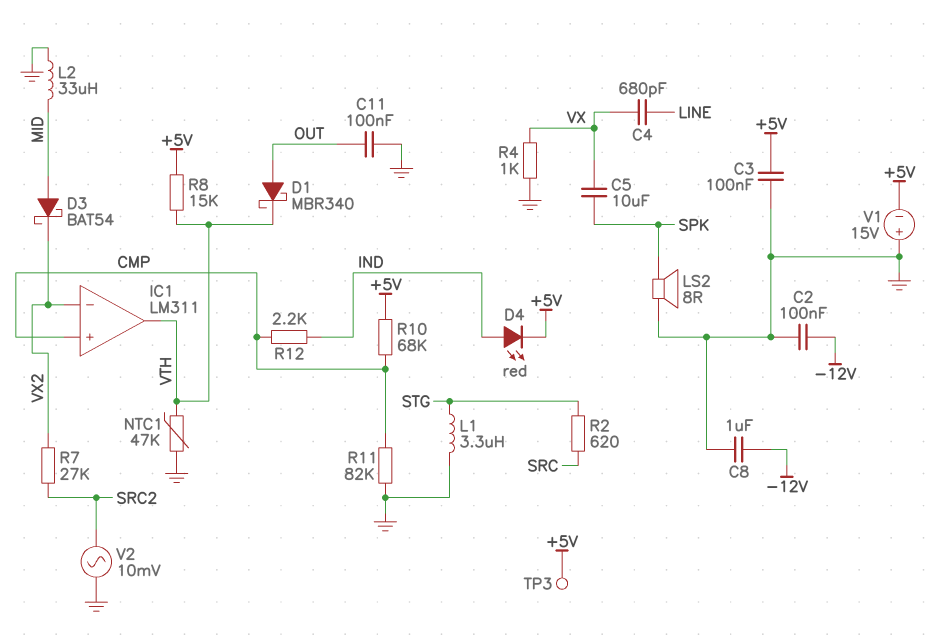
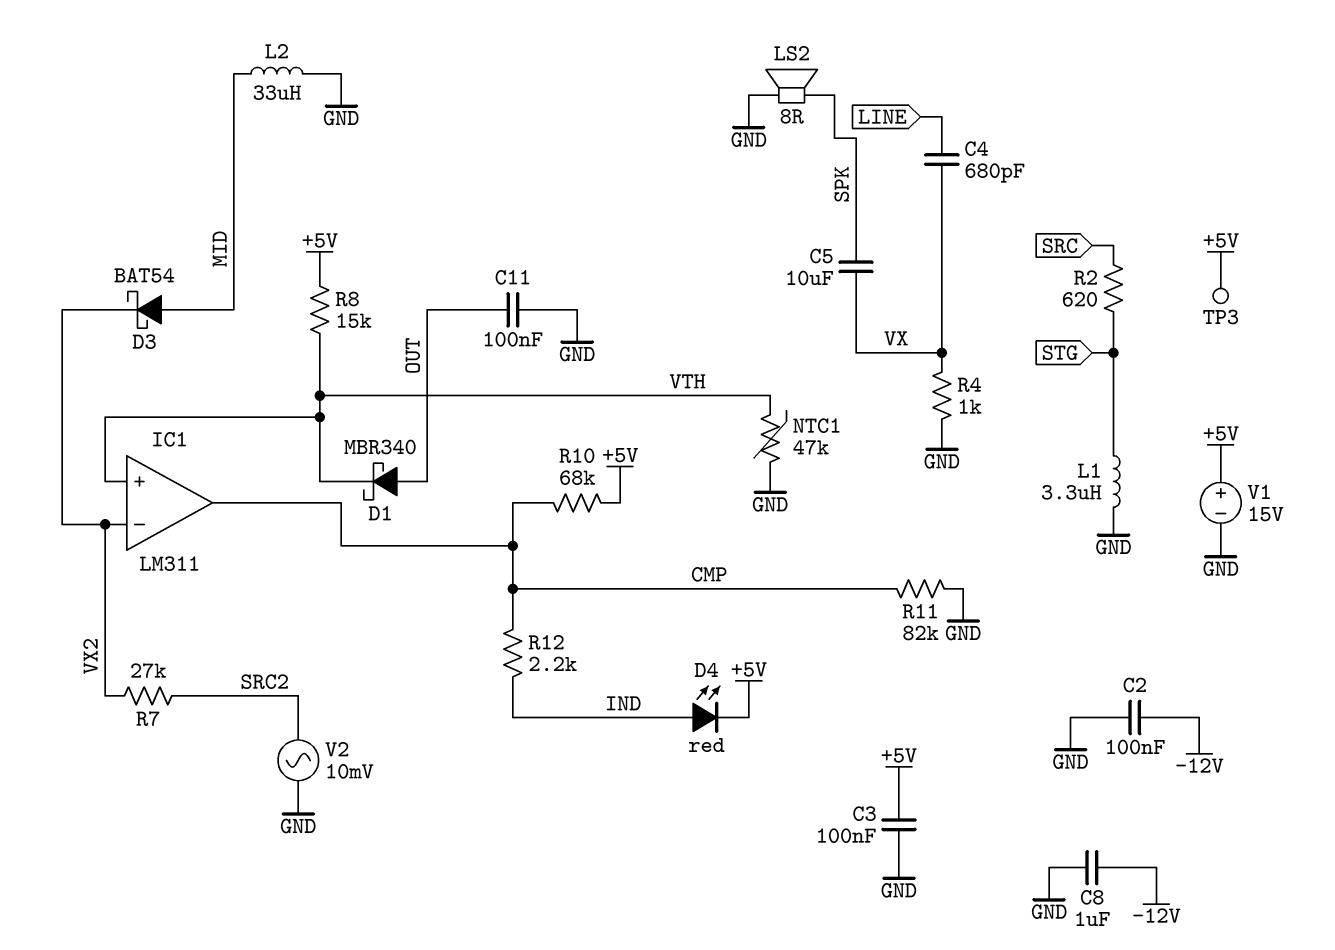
IC1 pin in+: CMP -> VTH
IC1 pin out: VTH -> CMP
V1: 15V (plus GND, minus +5V) -> 15V (plus +5V, minus GND)

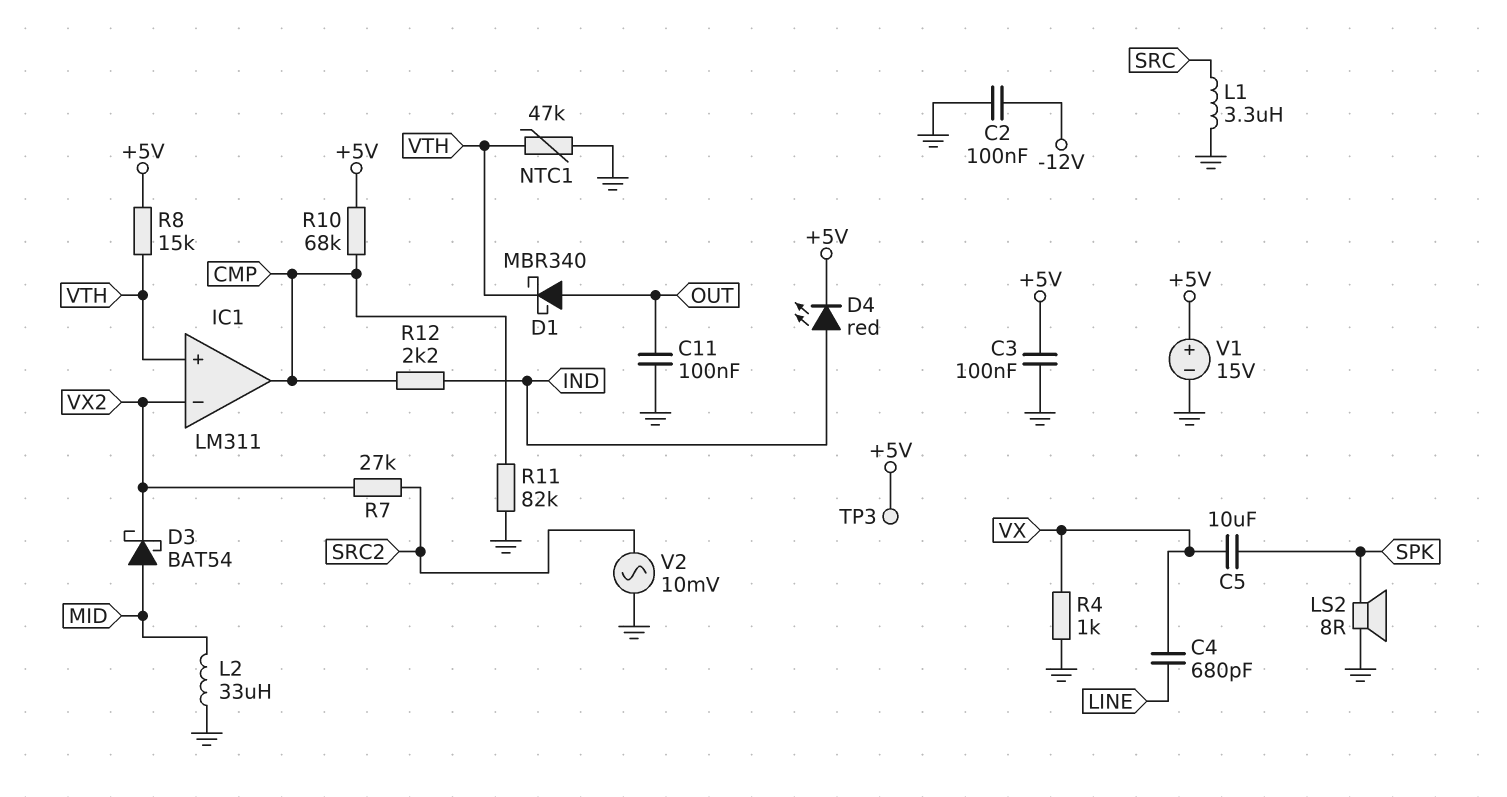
C8: 1uF (-12V, GND) -> none
L1: 3.3uH (GND, STG) -> 3.3uH (GND, SRC)
R2: 620 (SRC, STG) -> none

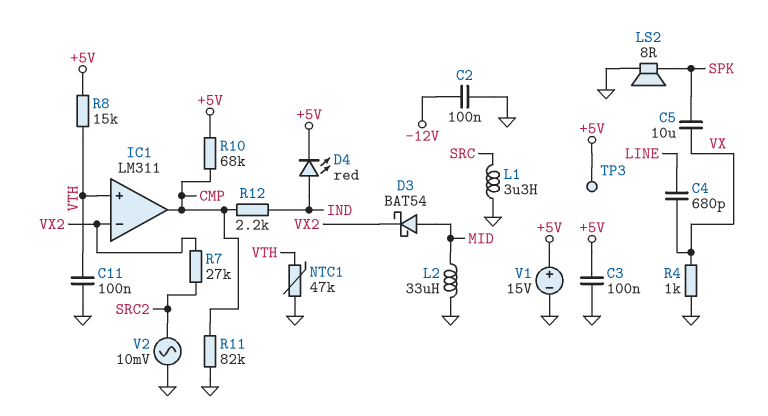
C11: 100nF (GND, OUT) -> 100nF (GND, VTH)
D1: schottky MBR340 (A OUT, K VTH) -> none

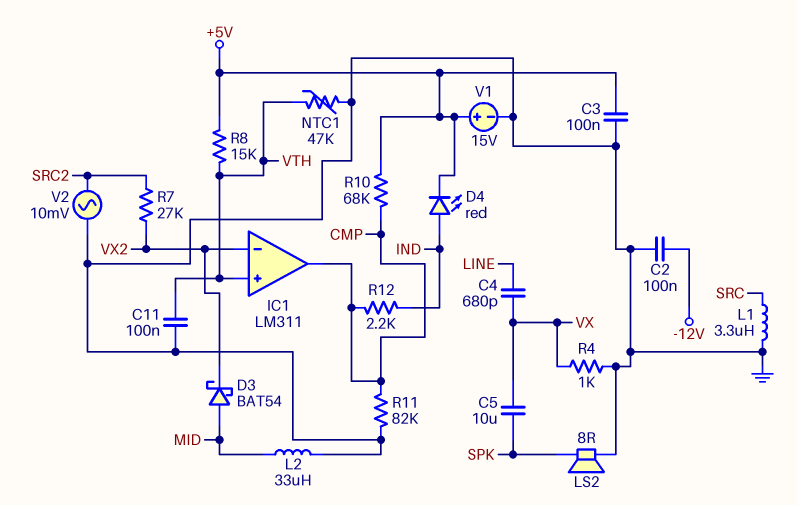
TP3: test point (+5V) -> none

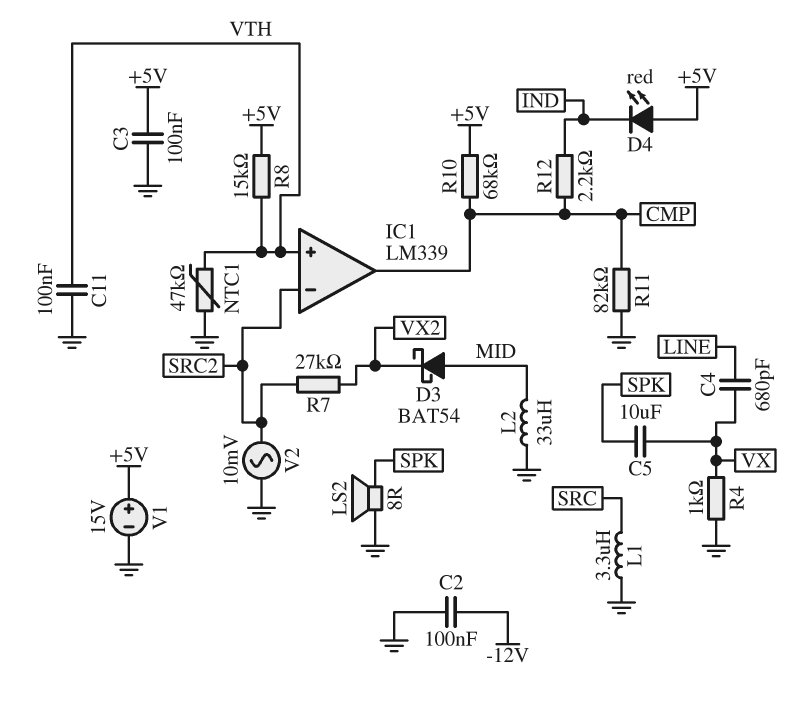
D4: LED red (A IND, K +5V) -> LED red (A +5V, K IND)
IC1: LM311 -> LM339
IC1 pin in-: VX2 -> SRC2

